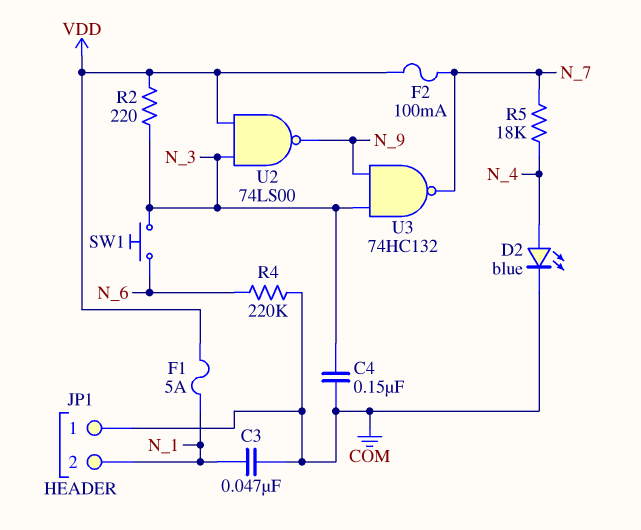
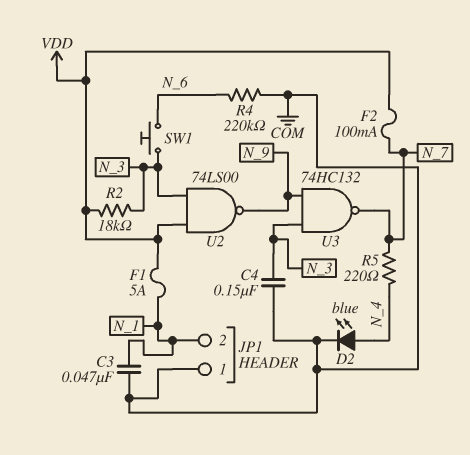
R2: 220 (N_3, VDD) -> 18k (N_3, VDD)
R5: 18k (N_4, N_7) -> 220 (N_4, N_7)

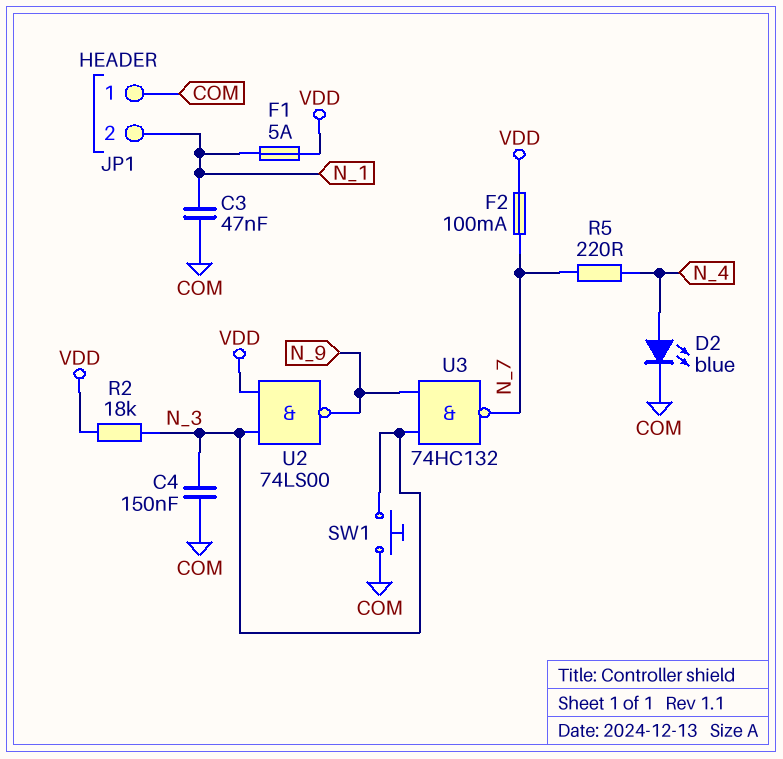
R4: 220k (COM, N_6) -> none
SW1: button (N_3, N_6) -> button (COM, N_3)

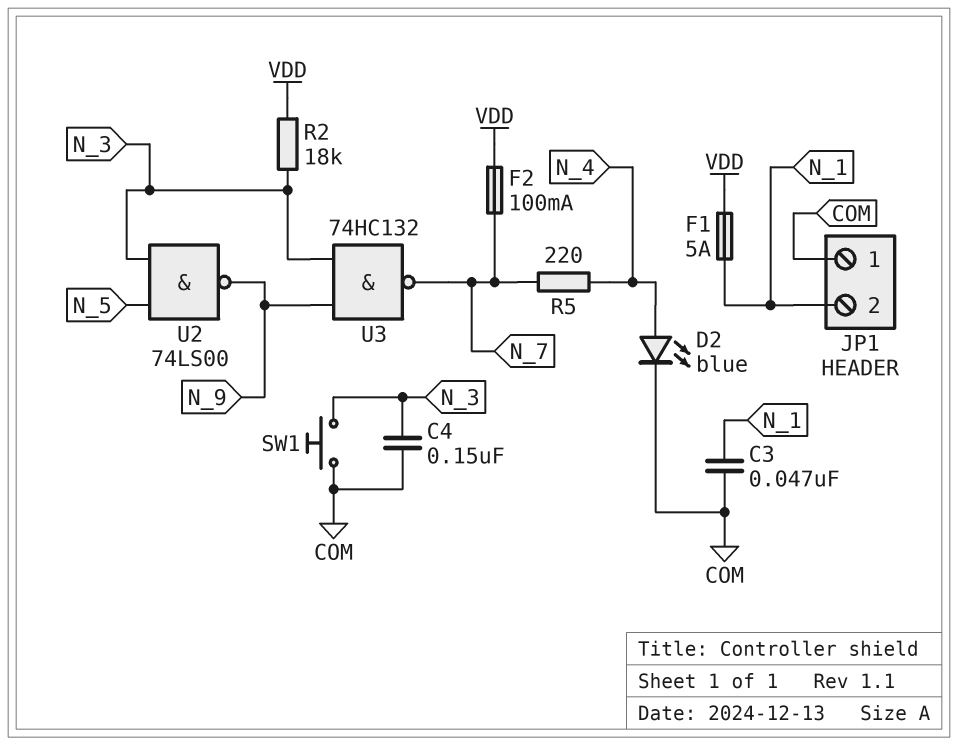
U2: NAND 74LS00 (in N_3, in VDD, out N_9) -> NAND 74LS00 (in N_3, in N_5, out N_9)

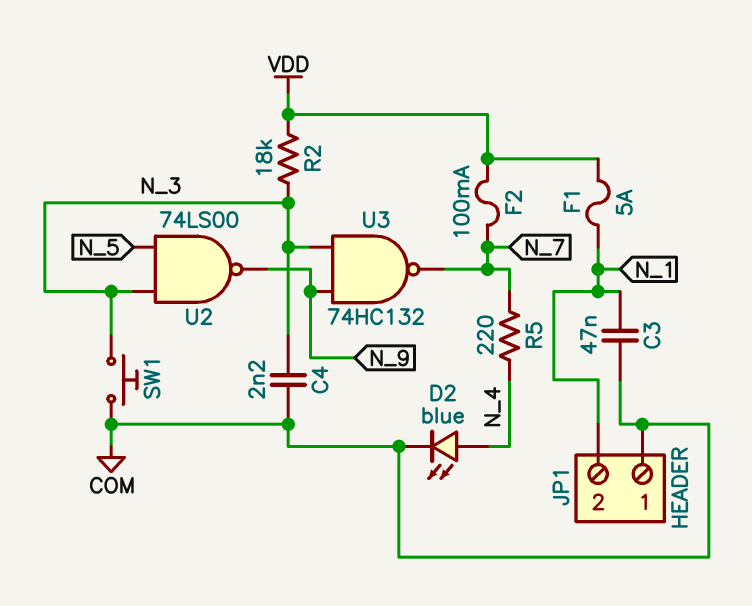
C4: 150nF (COM, N_3) -> 2.2nF (COM, N_3)

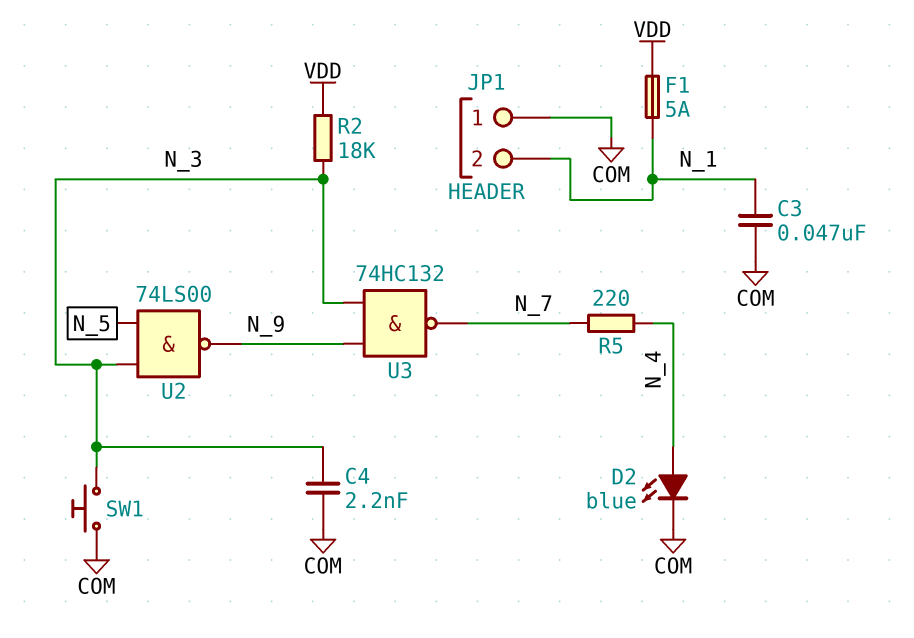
F2: 100mA (N_7, VDD) -> none

